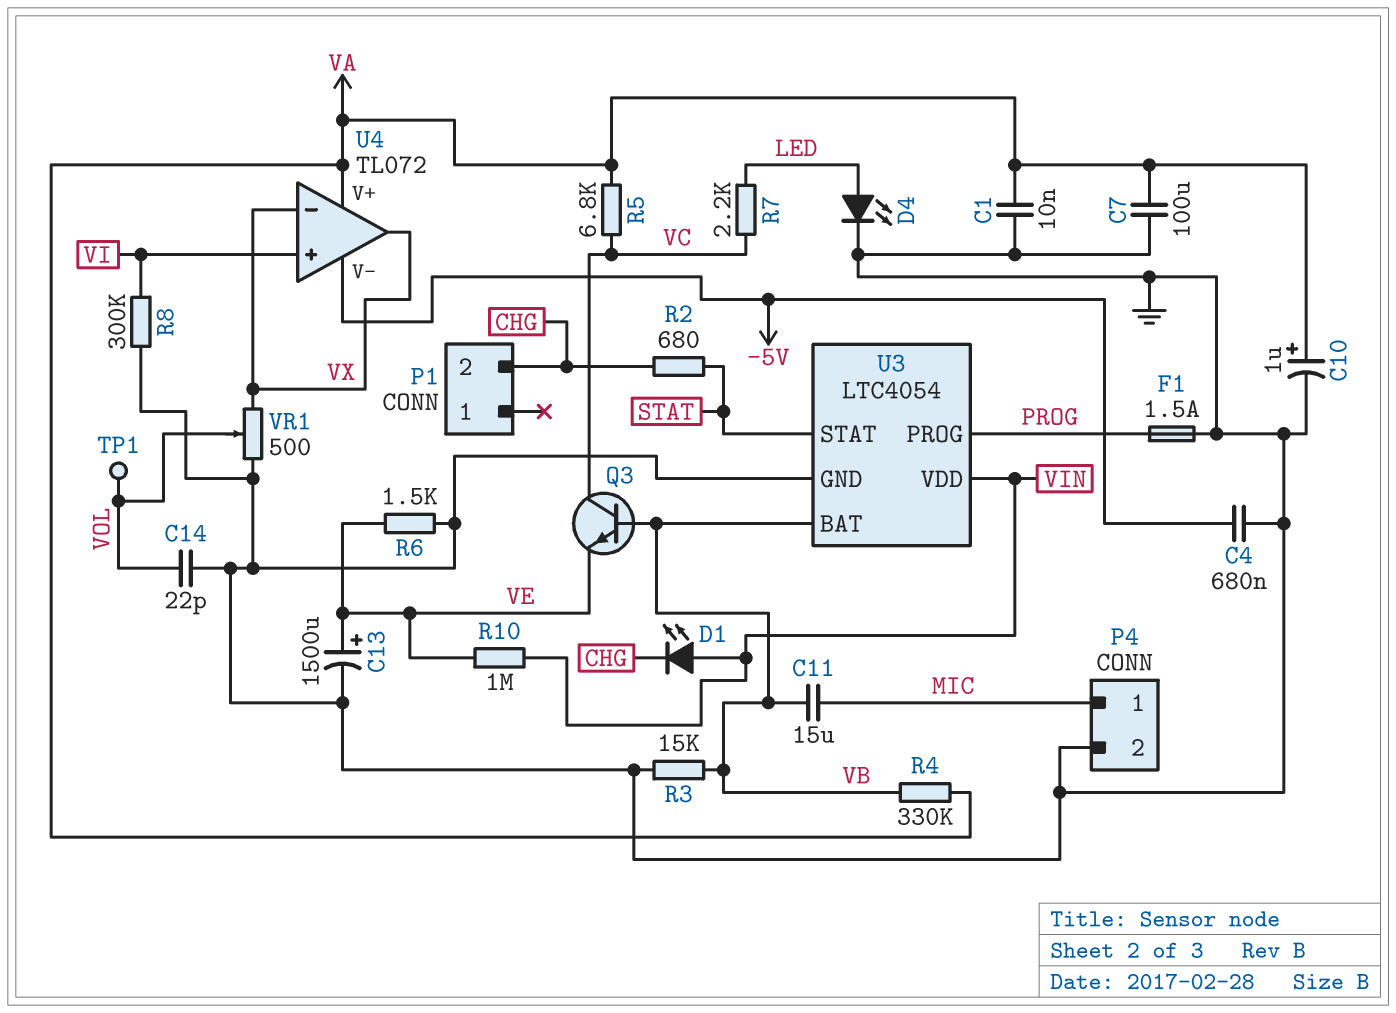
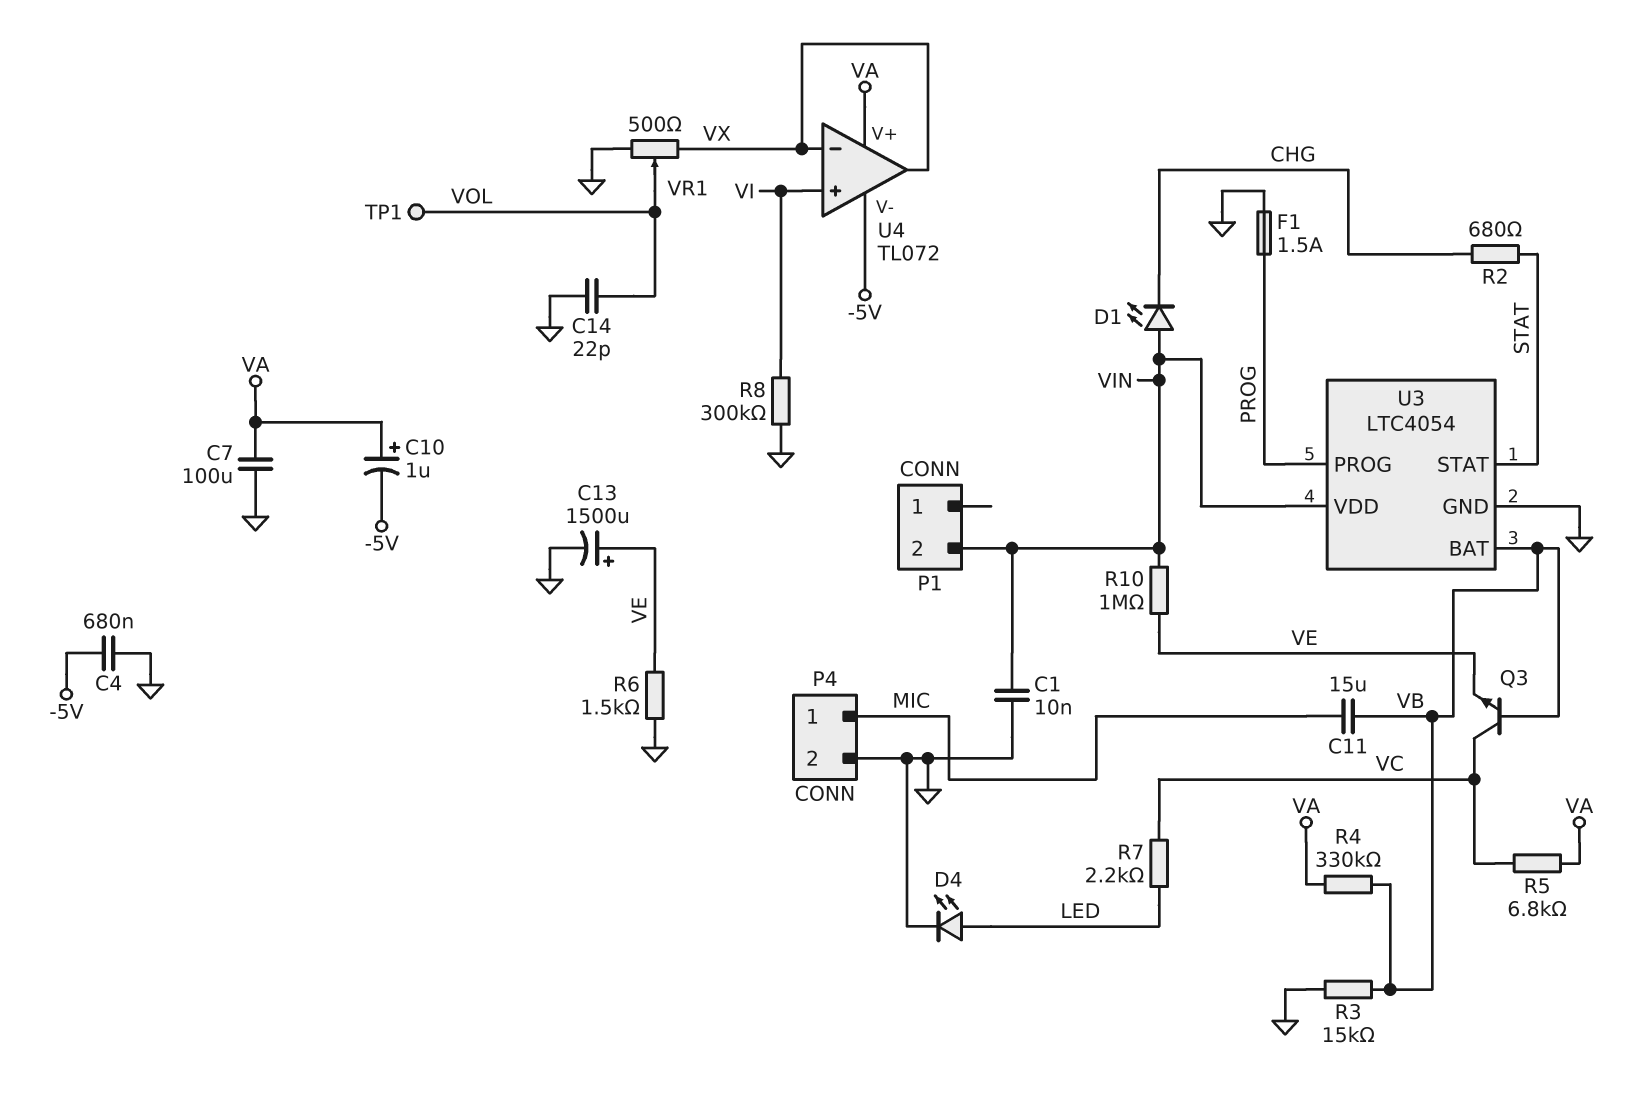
C1: 10nF (GND, VA) -> 10nF (GND, VIN)
C10: 1uF (plus VA, minus GND) -> 1uF (plus VA, minus -5V)
P1 pin 2: CHG -> VIN

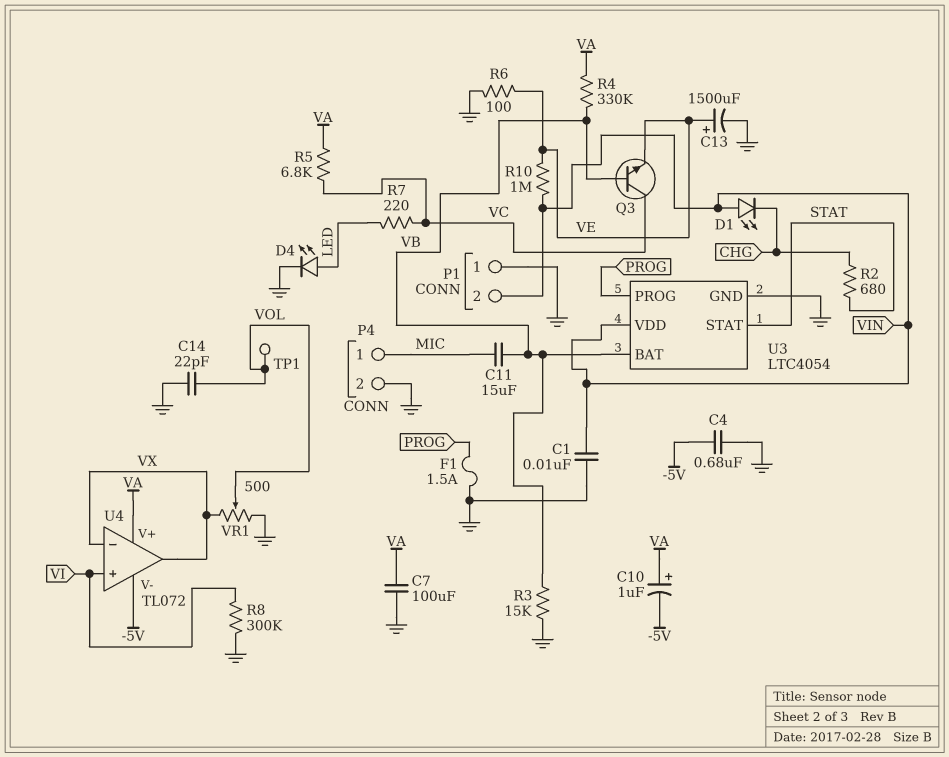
P1 pin 1: none -> GND
R6: 1.5k (GND, VE) -> 100 (GND, VE)
R7: 2.2k (LED, VC) -> 220 (LED, VC)

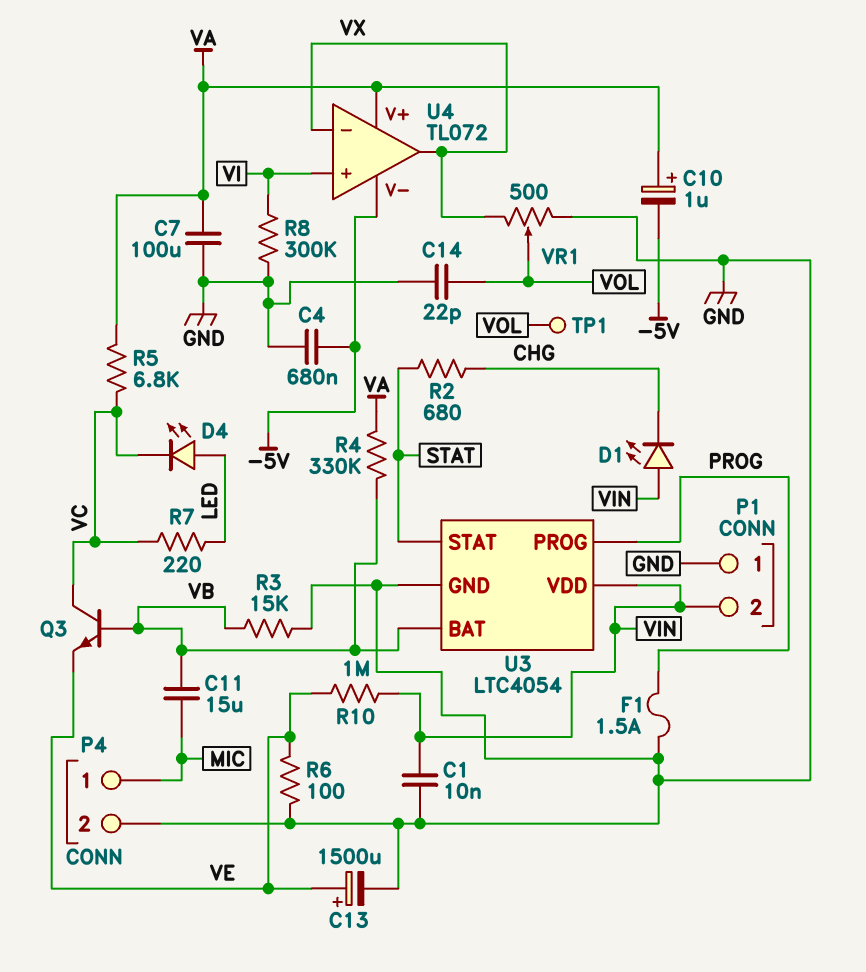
D4: LED (A LED, K GND) -> LED (A LED, K VC)

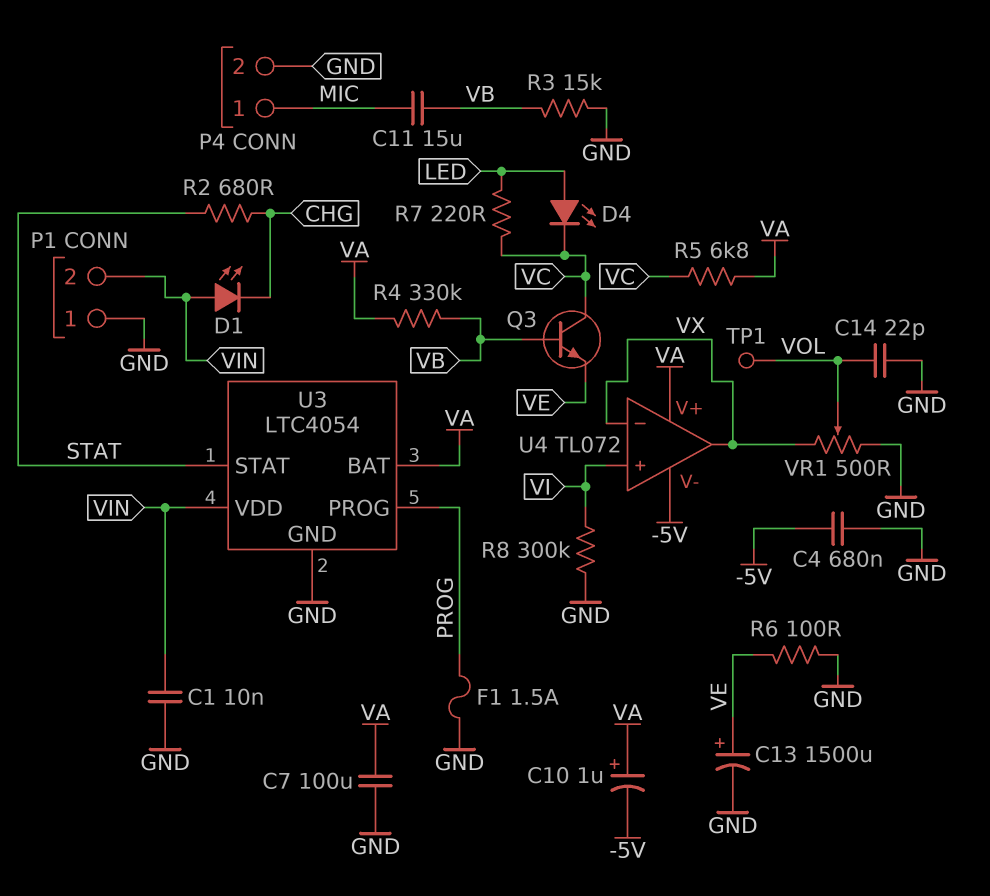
R10: 1M (VE, VIN) -> none
U3 pin BAT: VB -> VA

